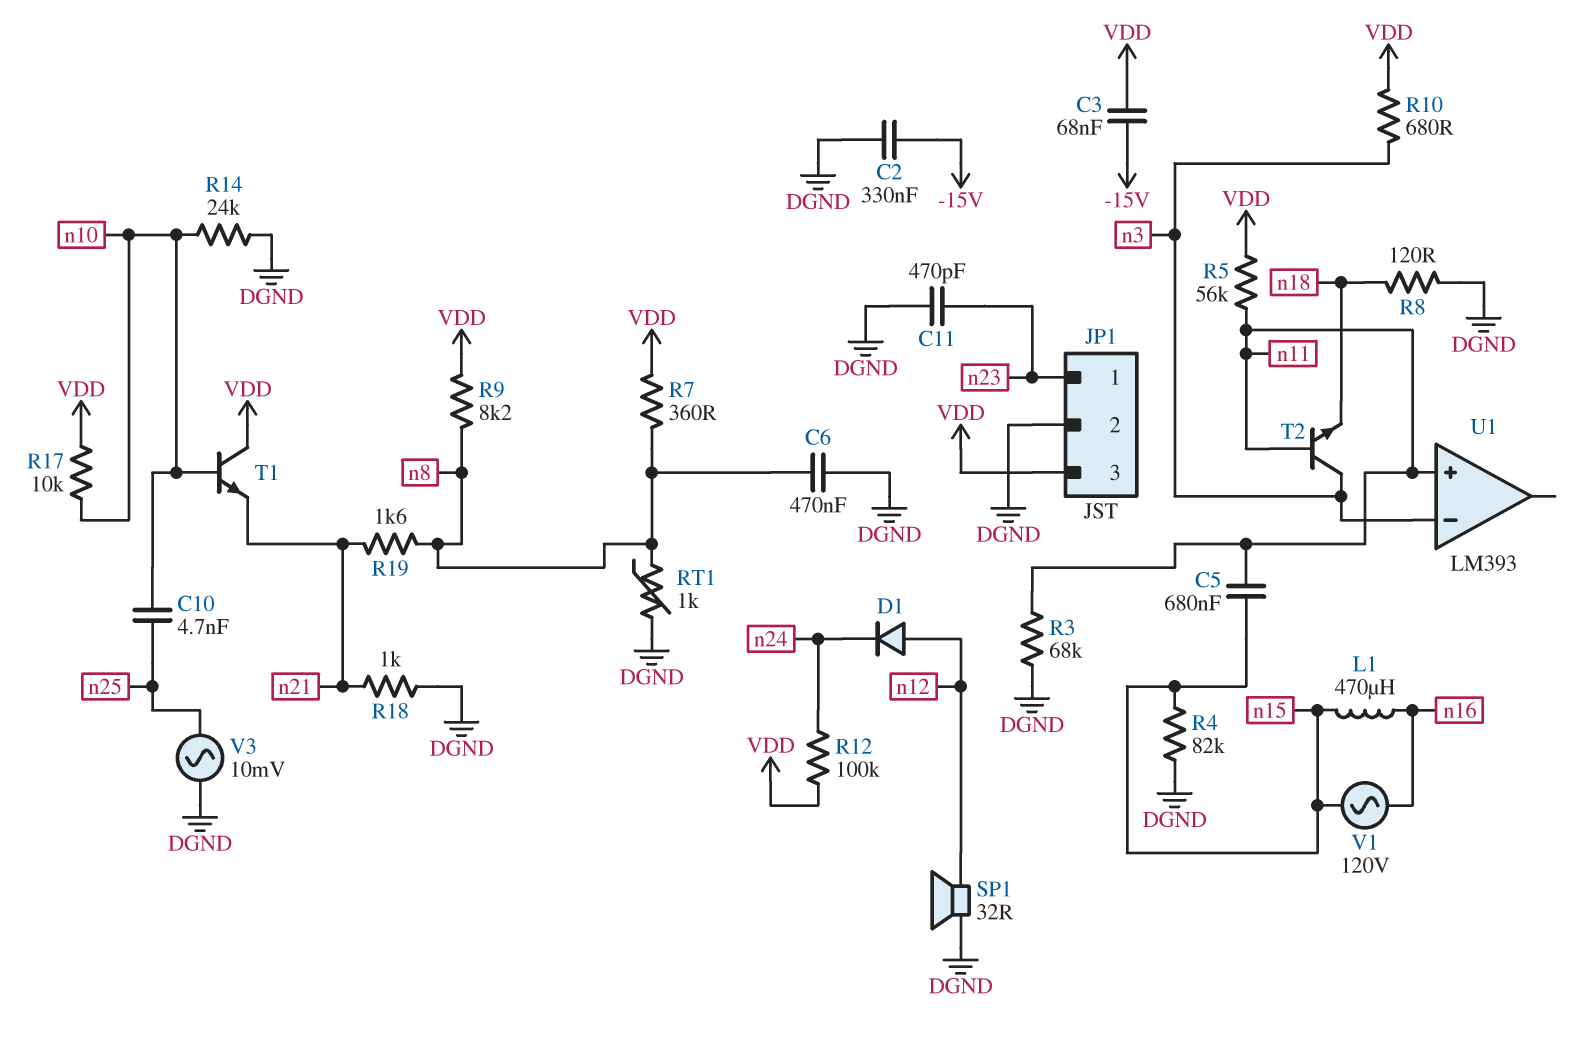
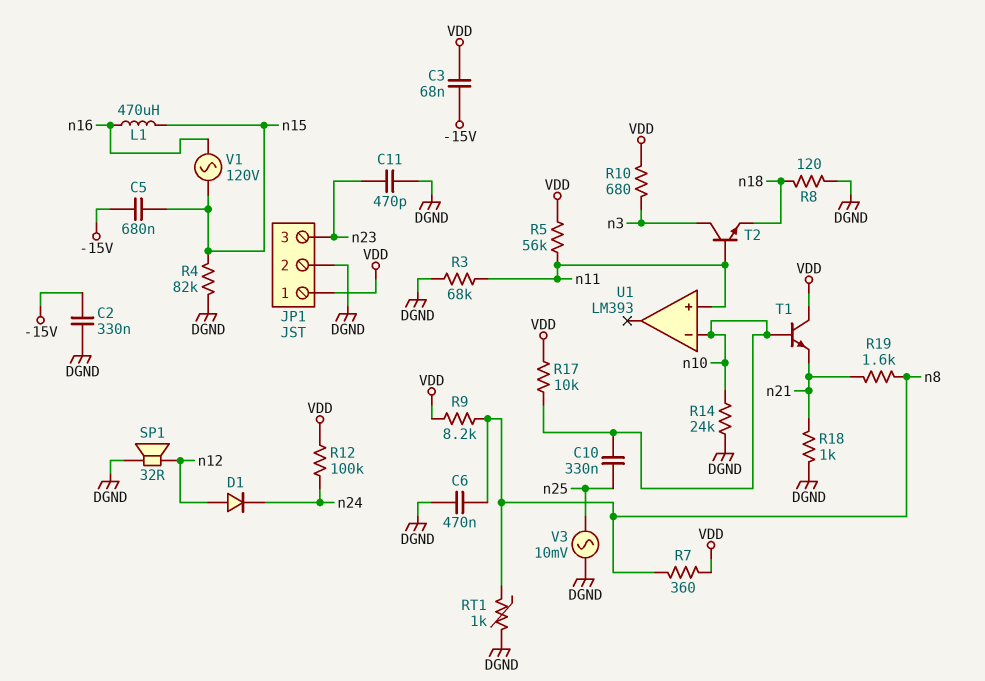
C5: 680nF (n11, n15) -> 680nF (-15V, n15)
C10: 4.7nF (n10, n25) -> 330nF (n10, n25)
JP1 pin 1: n23 -> VDD
JP1 pin 3: VDD -> n23
U1 pin in-: n3 -> n10

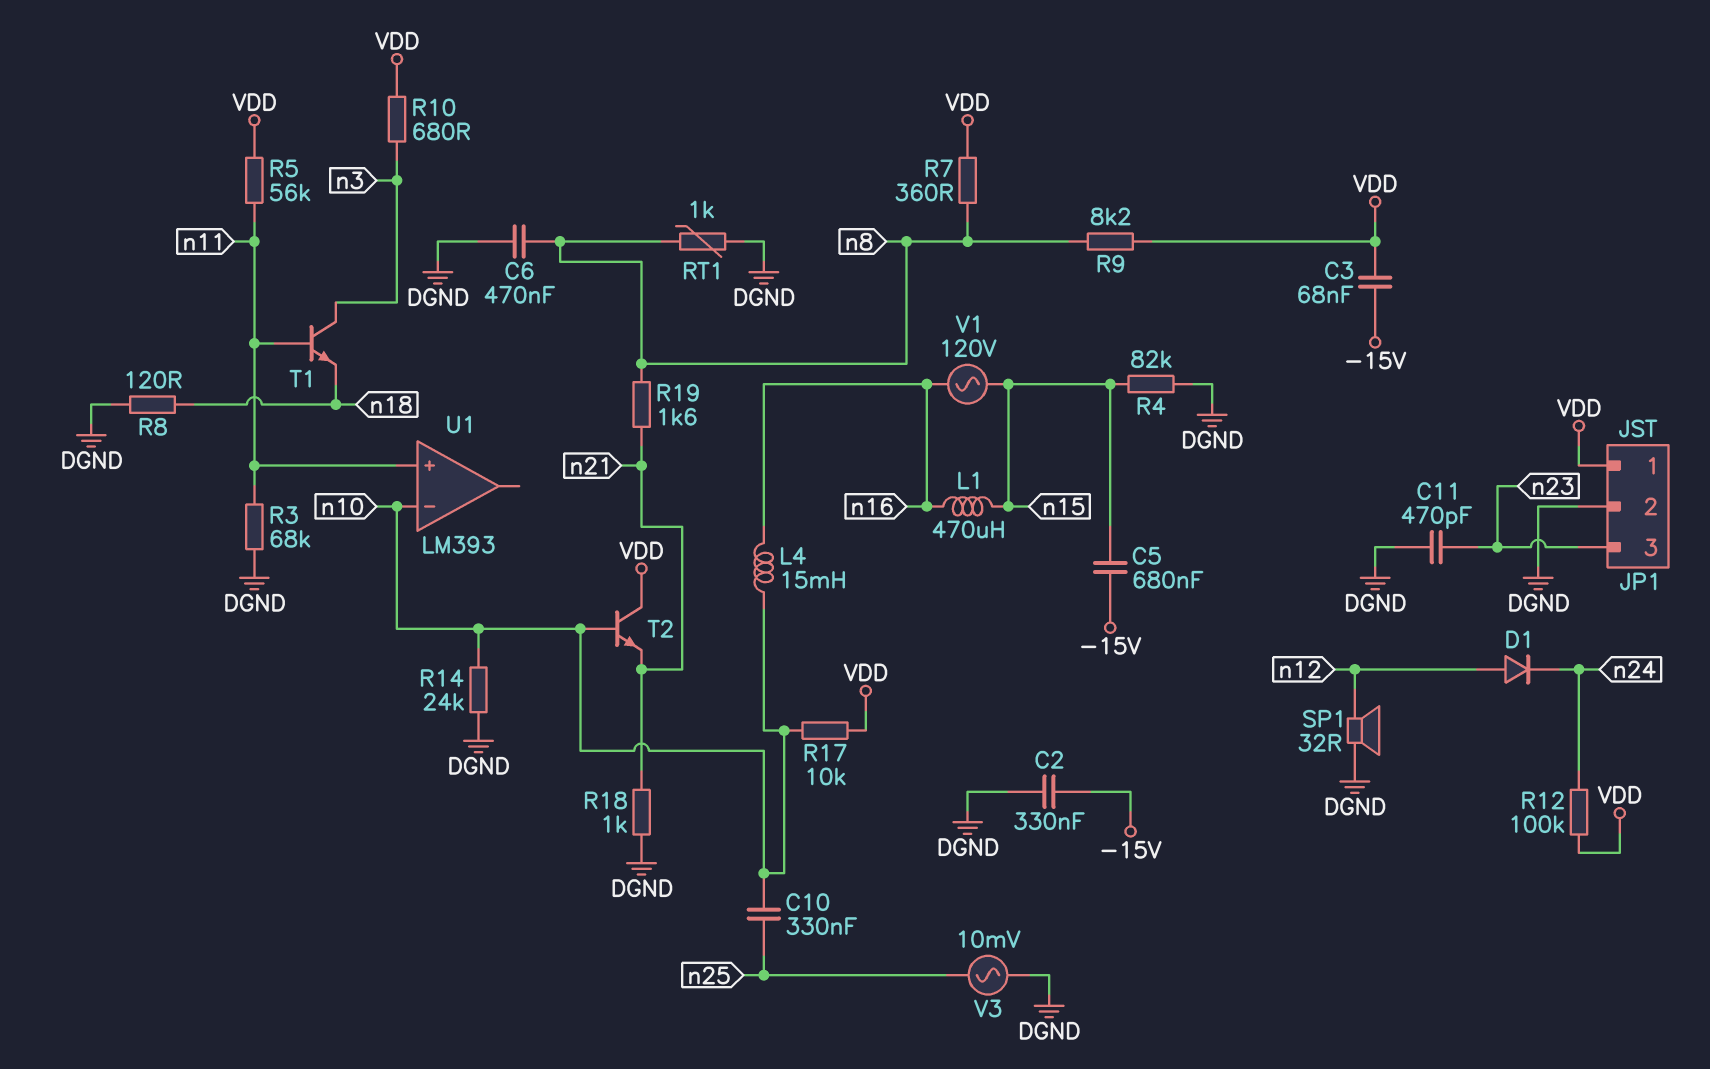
L4: none -> 15mH (n10, n16)
T1: NPN (B n10, C VDD, E n21) -> NPN (B n11, C n3, E n18)
T2: NPN (B n11, C n3, E n18) -> NPN (B n10, C VDD, E n21)

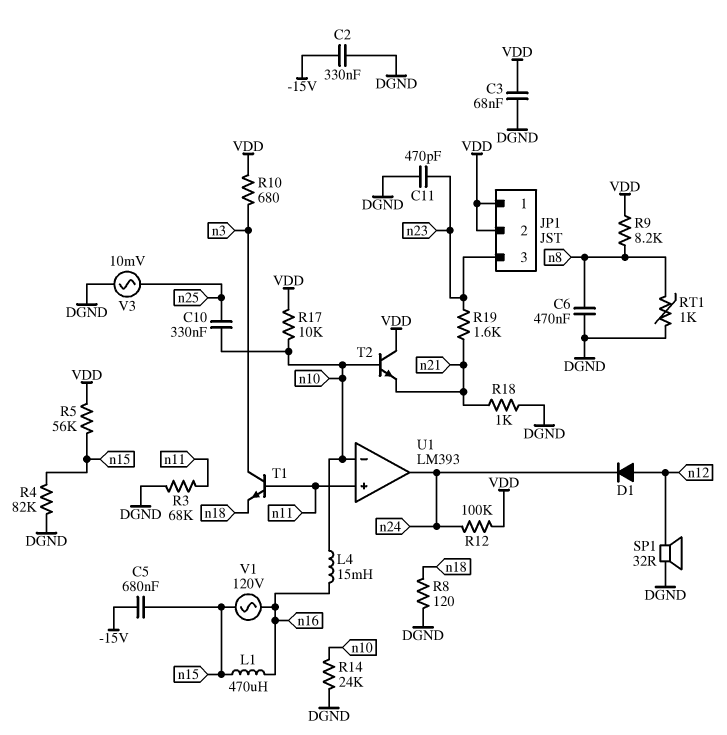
C3: 68nF (-15V, VDD) -> 68nF (DGND, VDD)
JP1 pin 2: DGND -> VDD
R5: 56k (VDD, n11) -> 56k (VDD, n15)
R7: 360 (VDD, n8) -> none
R19: 1.6k (n8, n21) -> 1.6k (n21, n23)
U1 pin out: none -> n24

